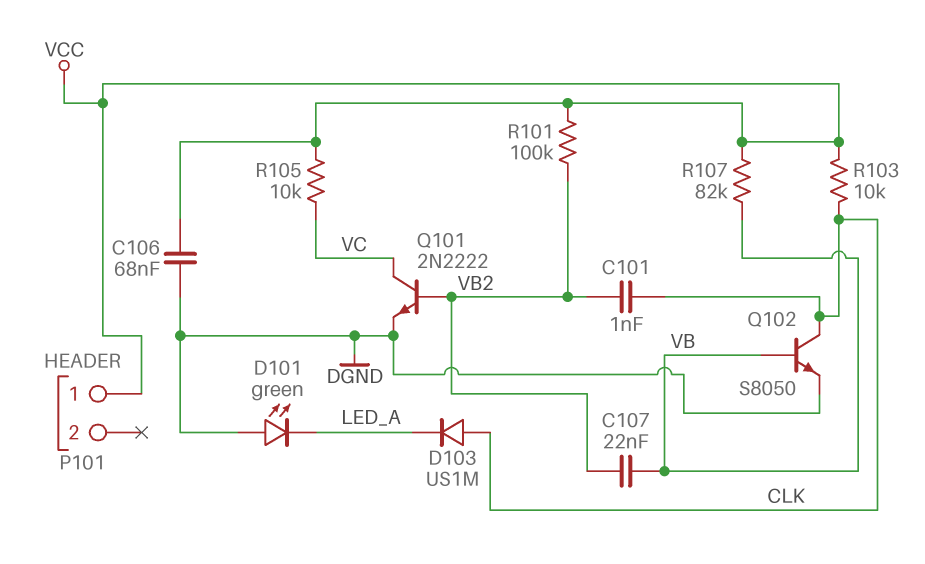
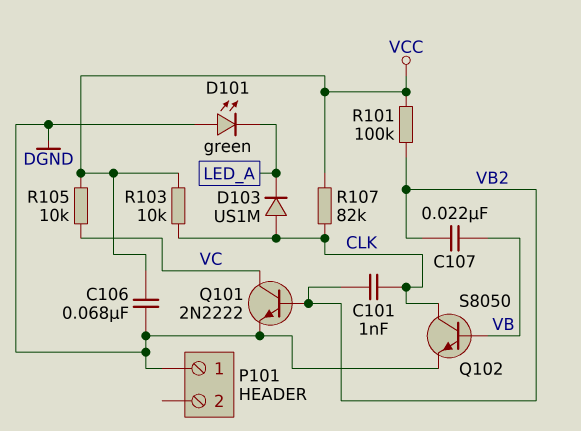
P101 pin 1: VCC -> DGND
R107: 82k (VB, VCC) -> 82k (CLK, VCC)

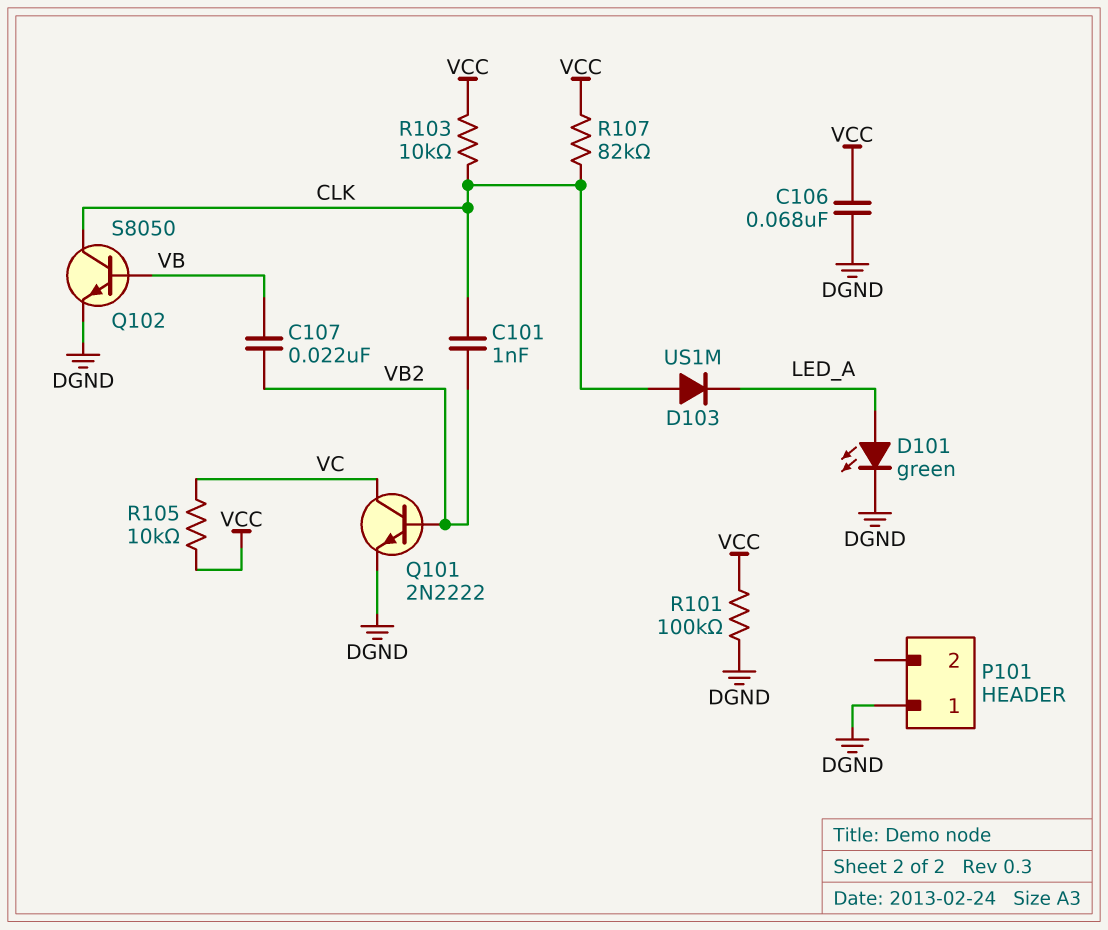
D101: LED green (A DGND, K LED_A) -> LED green (A LED_A, K DGND)
R101: 100k (VB2, VCC) -> 100k (DGND, VCC)

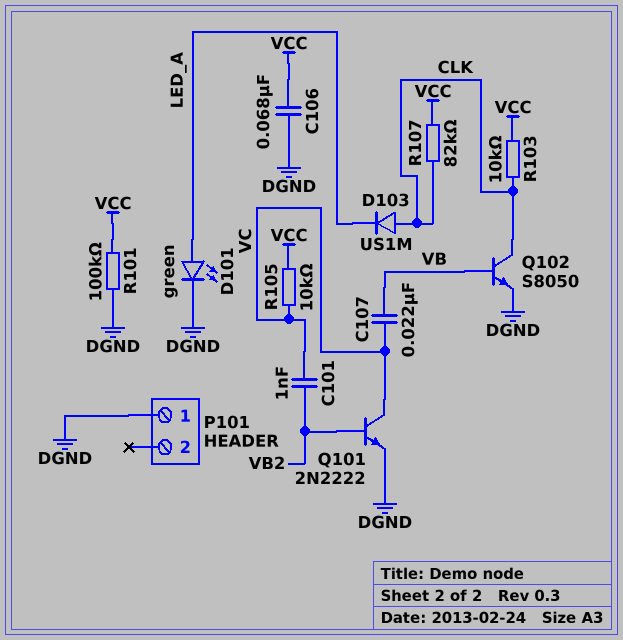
C101: 1nF (CLK, VB2) -> 1nF (VB2, VC)
C107: 22nF (VB, VB2) -> 22nF (VB, VC)

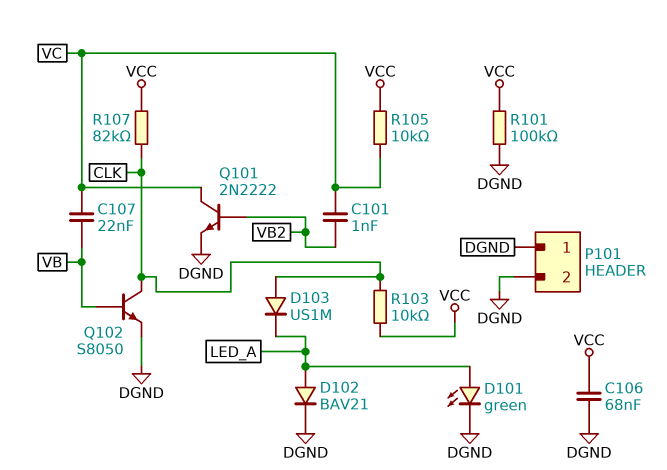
D102: none -> diode BAV21 (A LED_A, K DGND)
P101 pin 2: none -> DGND

